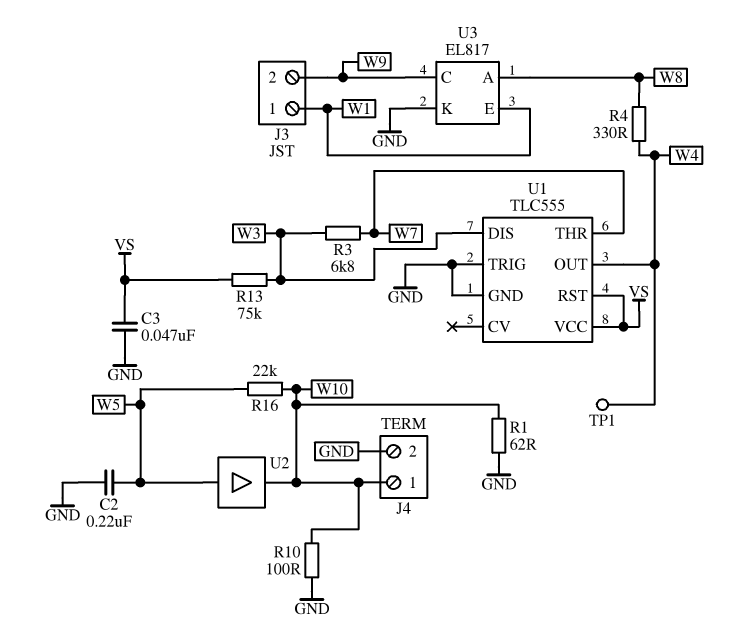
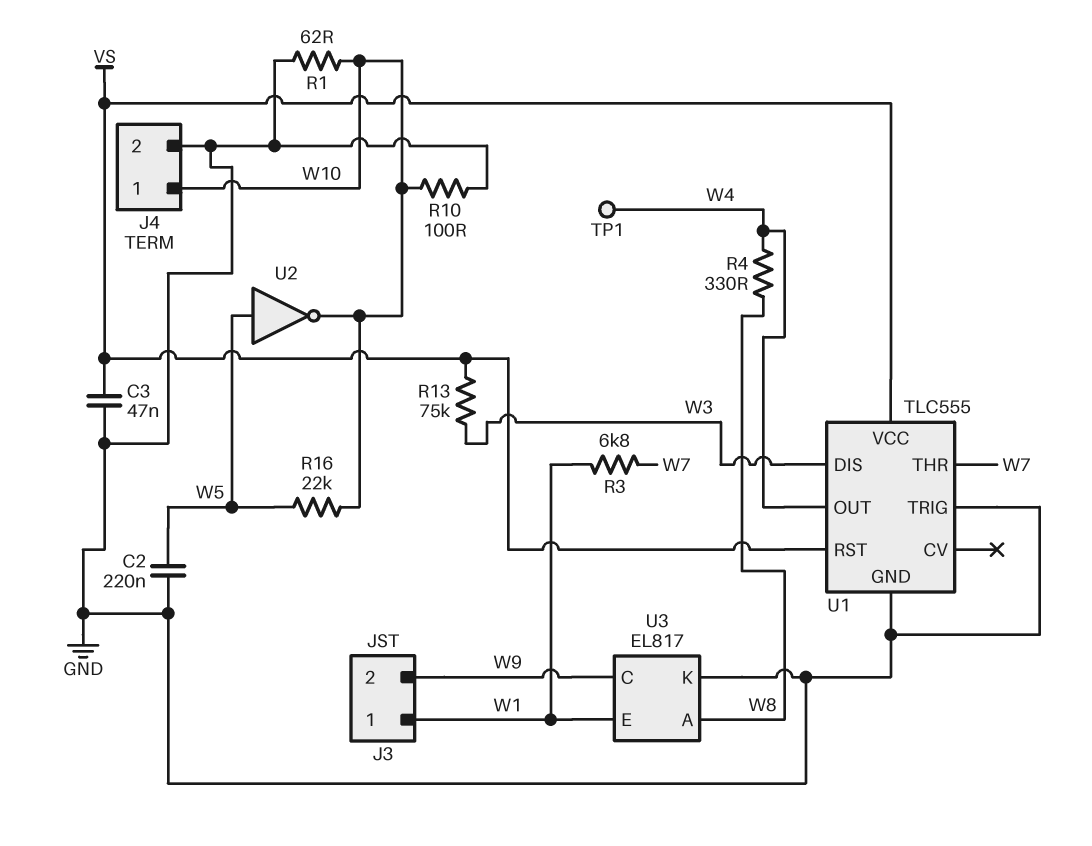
R3: 6.8k (W3, W7) -> 6.8k (W1, W7)
U2: buffer (in W5, out W10) -> NOT (in W5, out W10)

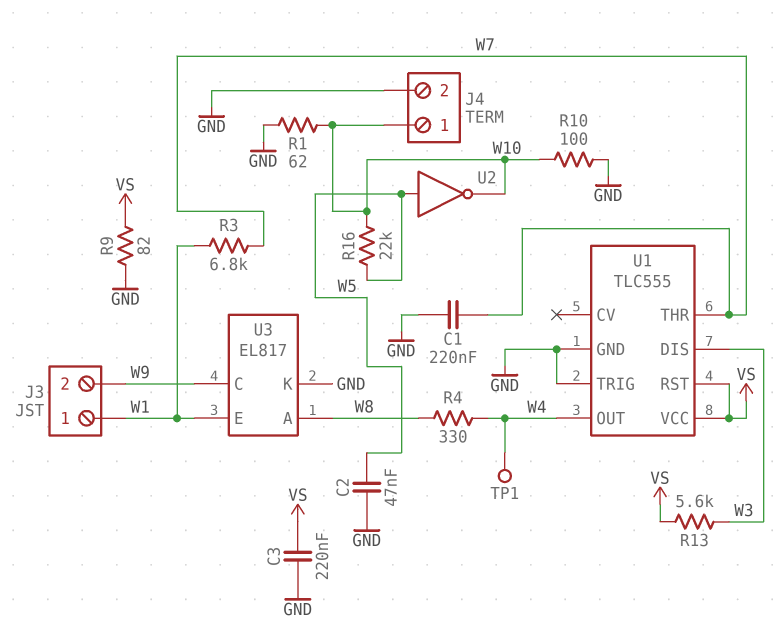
C1: none -> 220nF (GND, W7)
C2: 220nF (GND, W5) -> 47nF (GND, W5)
C3: 47nF (GND, VS) -> 220nF (GND, VS)
R9: none -> 82 (GND, VS)
R13: 75k (VS, W3) -> 5.6k (VS, W3)

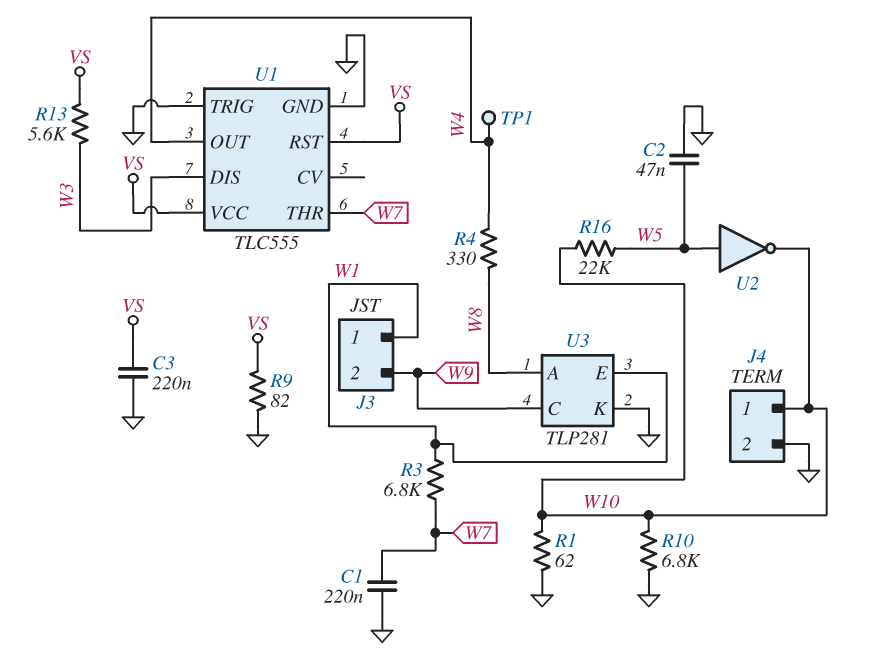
R10: 100 (GND, W10) -> 6.8k (GND, W10)
U3: EL817 -> TLP281

